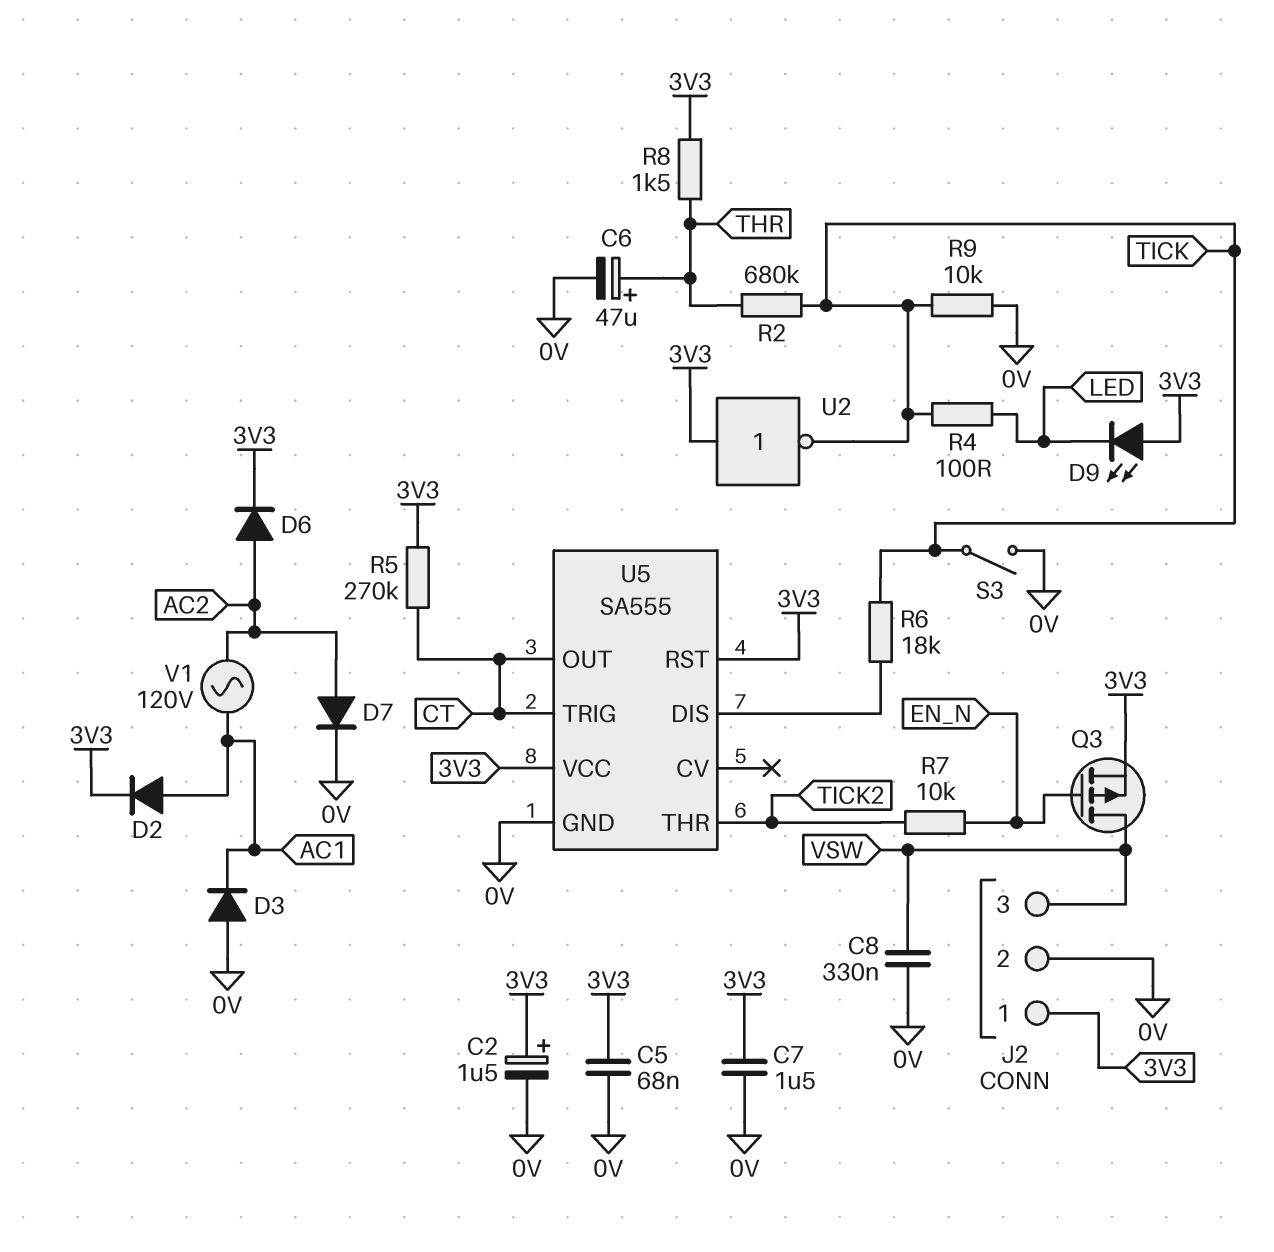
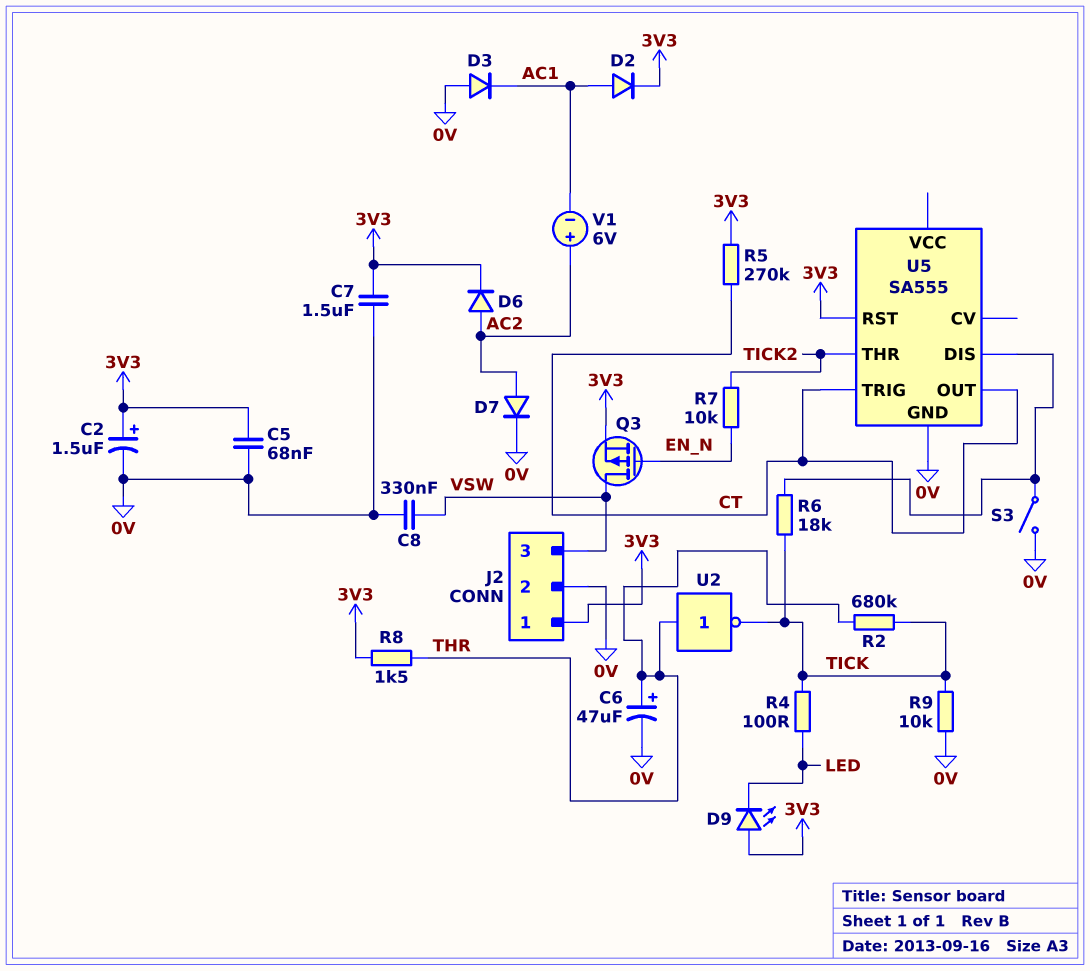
S3: switch (0V, TICK) -> switch (0V, U5/DIS)
U2: NOT (in 3V3, out TICK) -> NOT (in THR, out TICK)
U5 pin VCC: 3V3 -> none
V1: AC 120V (AC1, AC2) -> 6V (plus AC2, minus AC1)

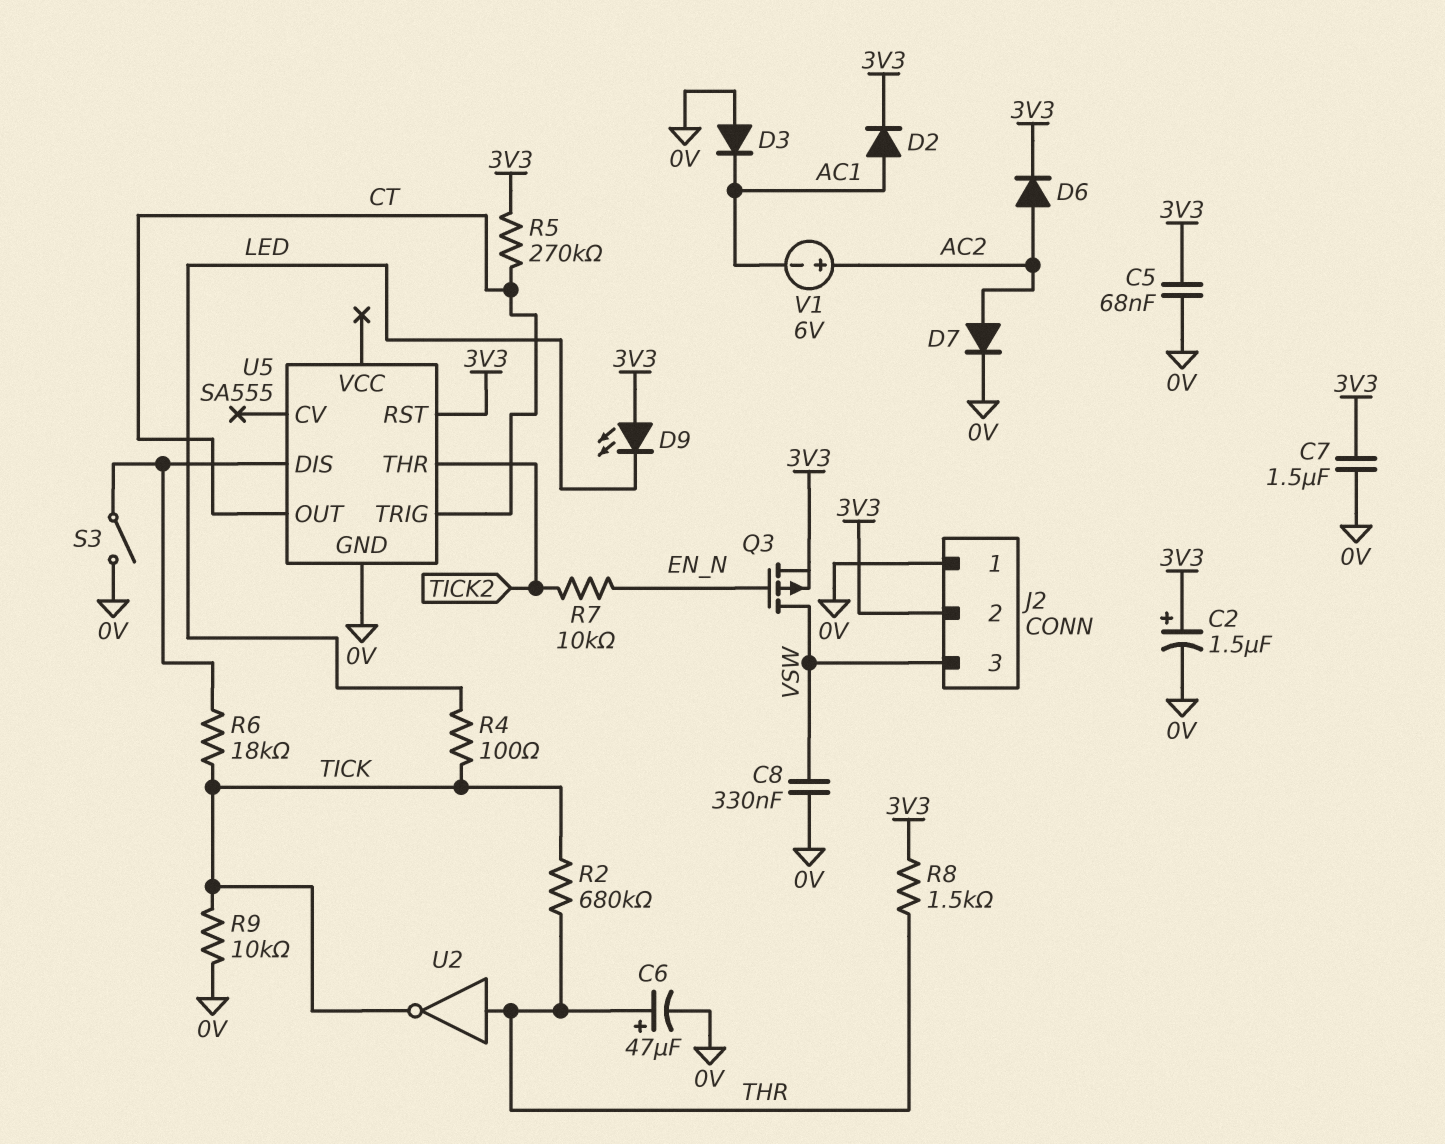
J2 pin 1: 3V3 -> 0V
J2 pin 2: 0V -> 3V3

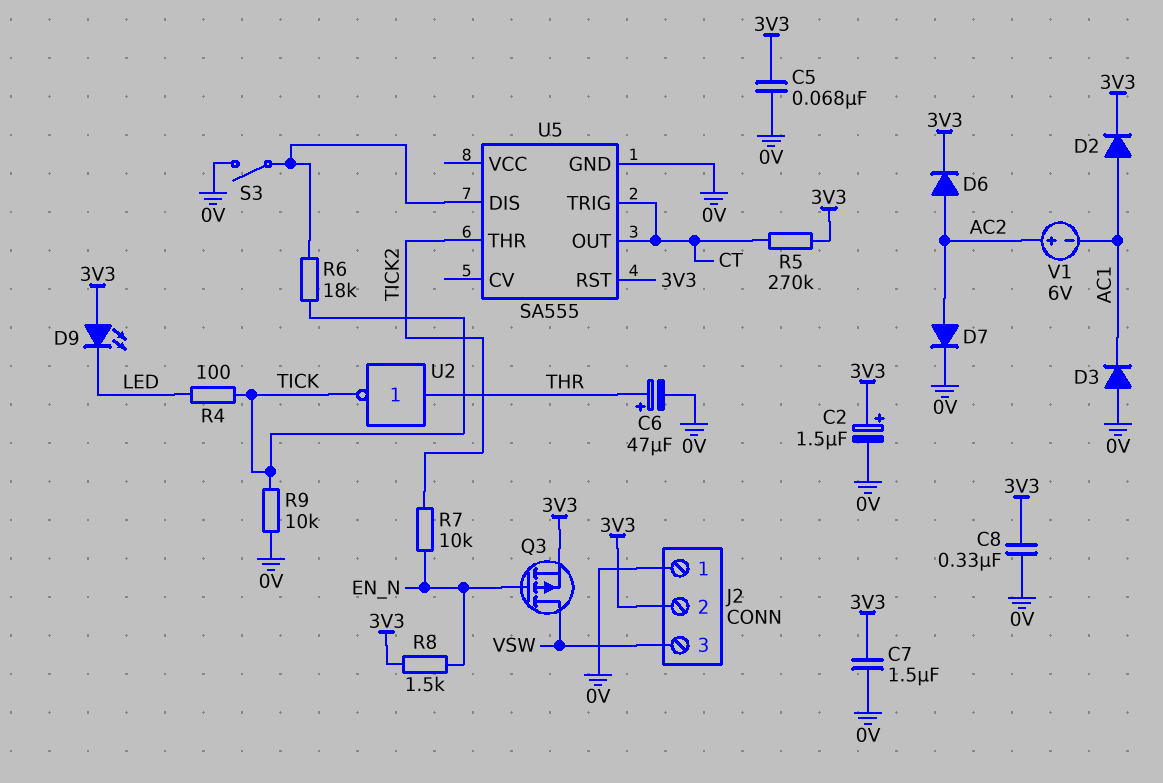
C8: 330nF (0V, VSW) -> 330nF (0V, 3V3)
R2: 680k (THR, TICK) -> none
R8: 1.5k (3V3, THR) -> 1.5k (3V3, EN_N)

